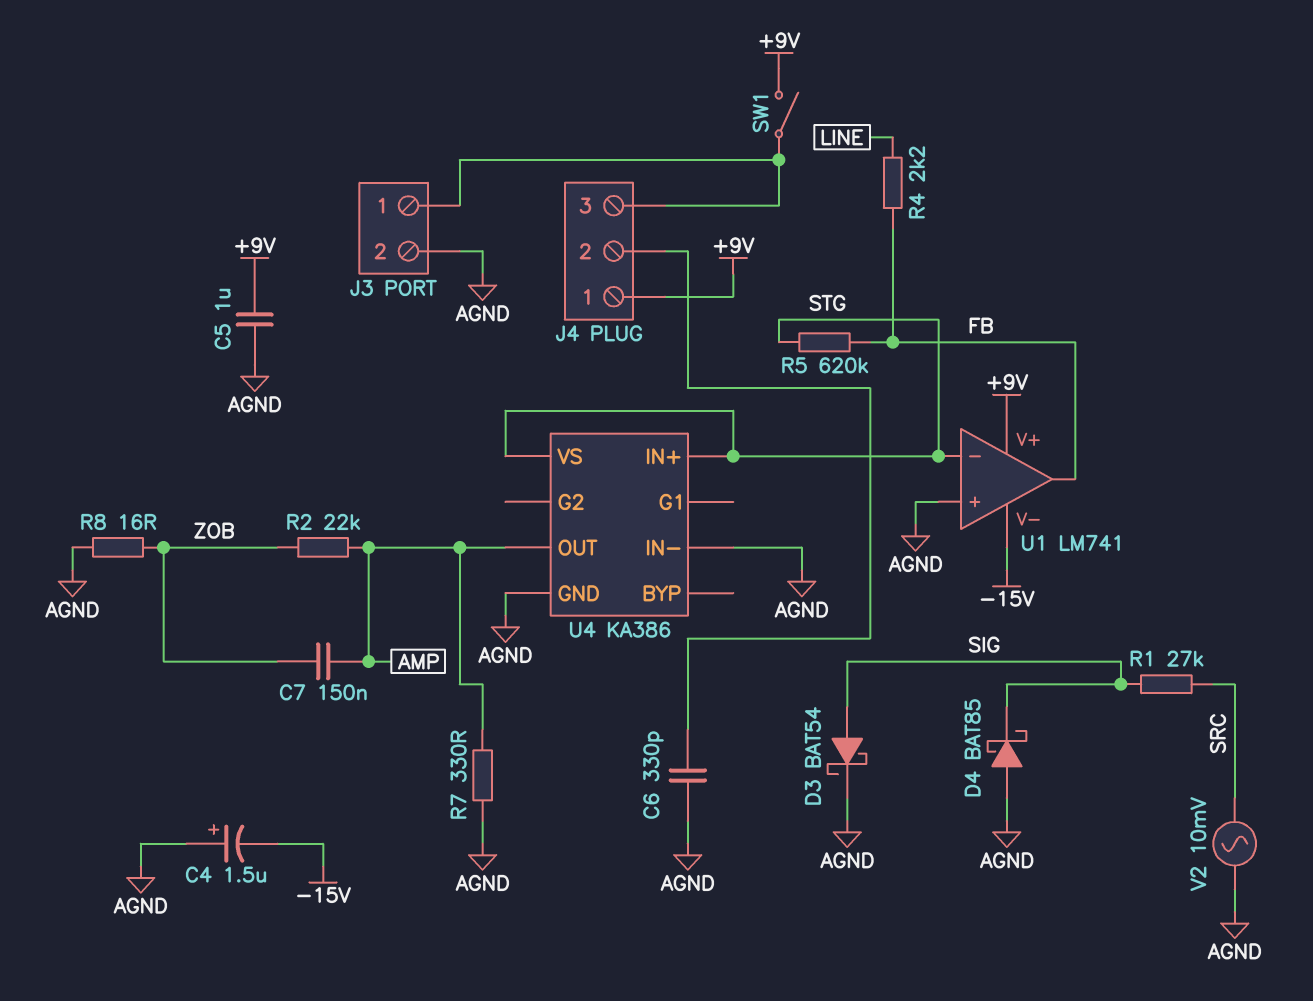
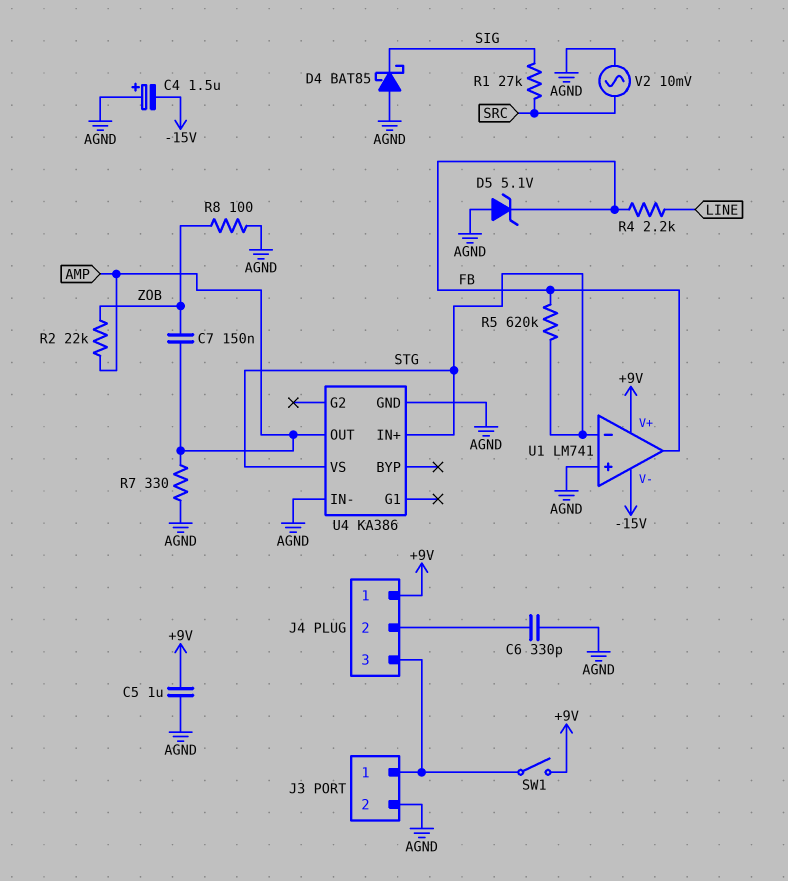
D3: schottky BAT54 (A SIG, K AGND) -> none
D5: none -> zener 5.1V (A AGND, K FB)
R8: 16 (AGND, ZOB) -> 100 (AGND, ZOB)

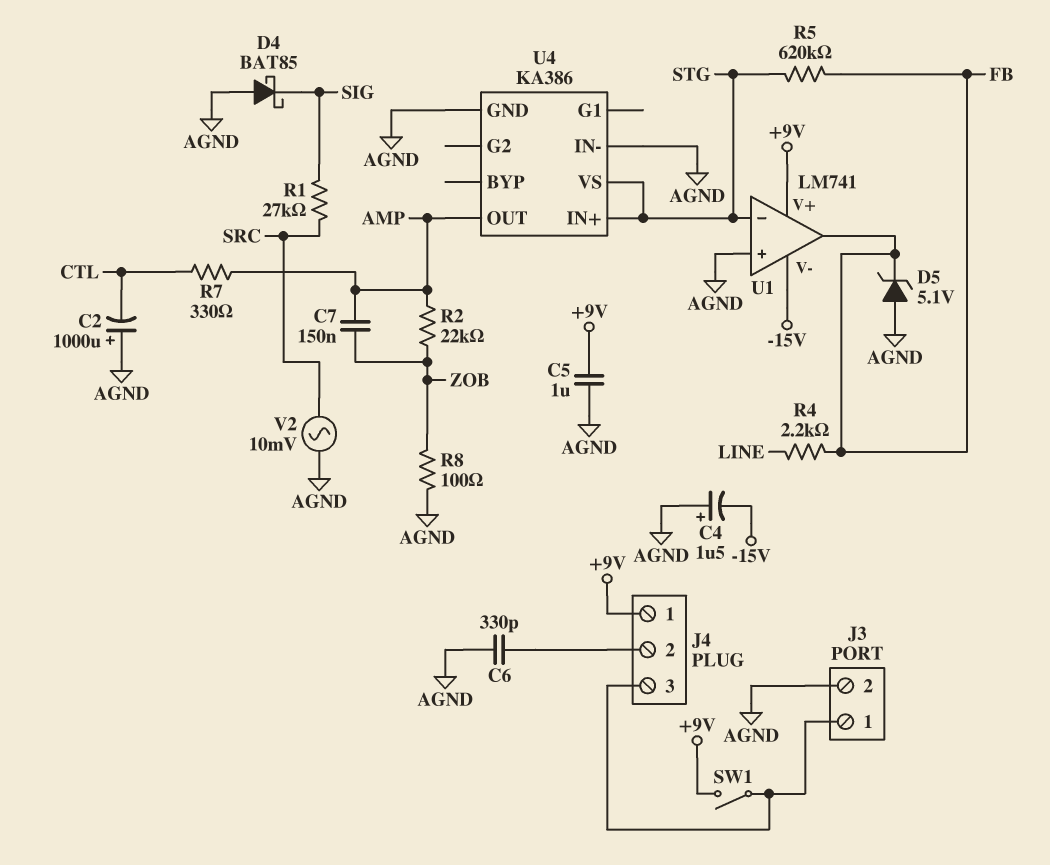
C2: none -> 1000uF (plus AGND, minus CTL)
R7: 330 (AGND, AMP) -> 330 (AMP, CTL)

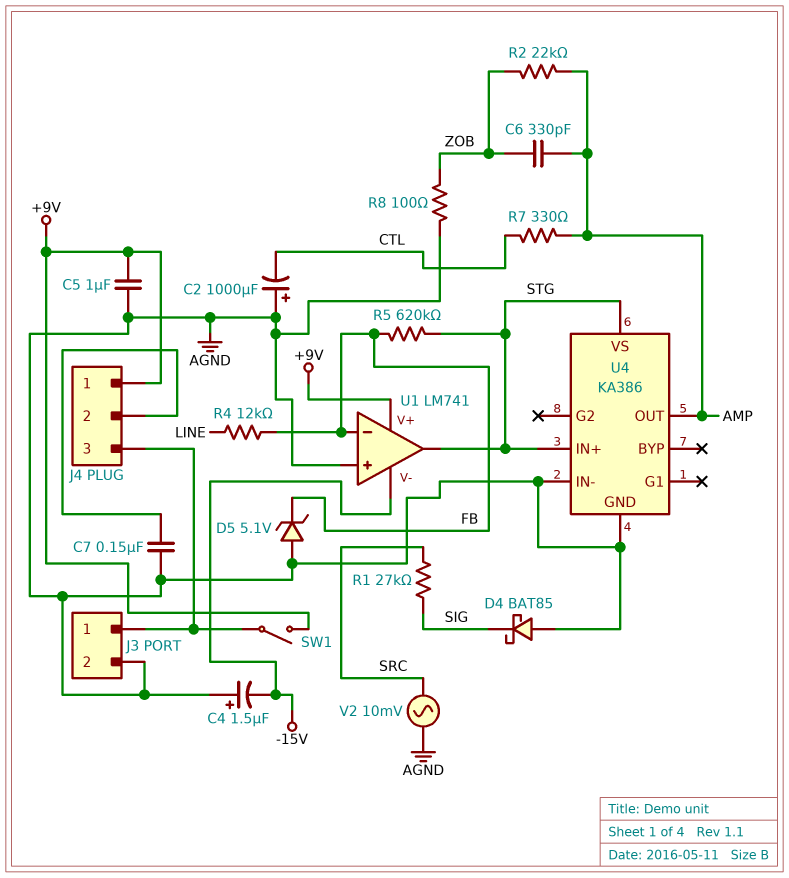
C6: 330pF (AGND, J4/2) -> 330pF (AMP, ZOB)
C7: 150nF (AMP, ZOB) -> 150nF (AGND, J4/2)
R4: 2.2k (FB, LINE) -> 12k (FB, LINE)
U1 pin in-: STG -> FB
U1 pin out: FB -> STG

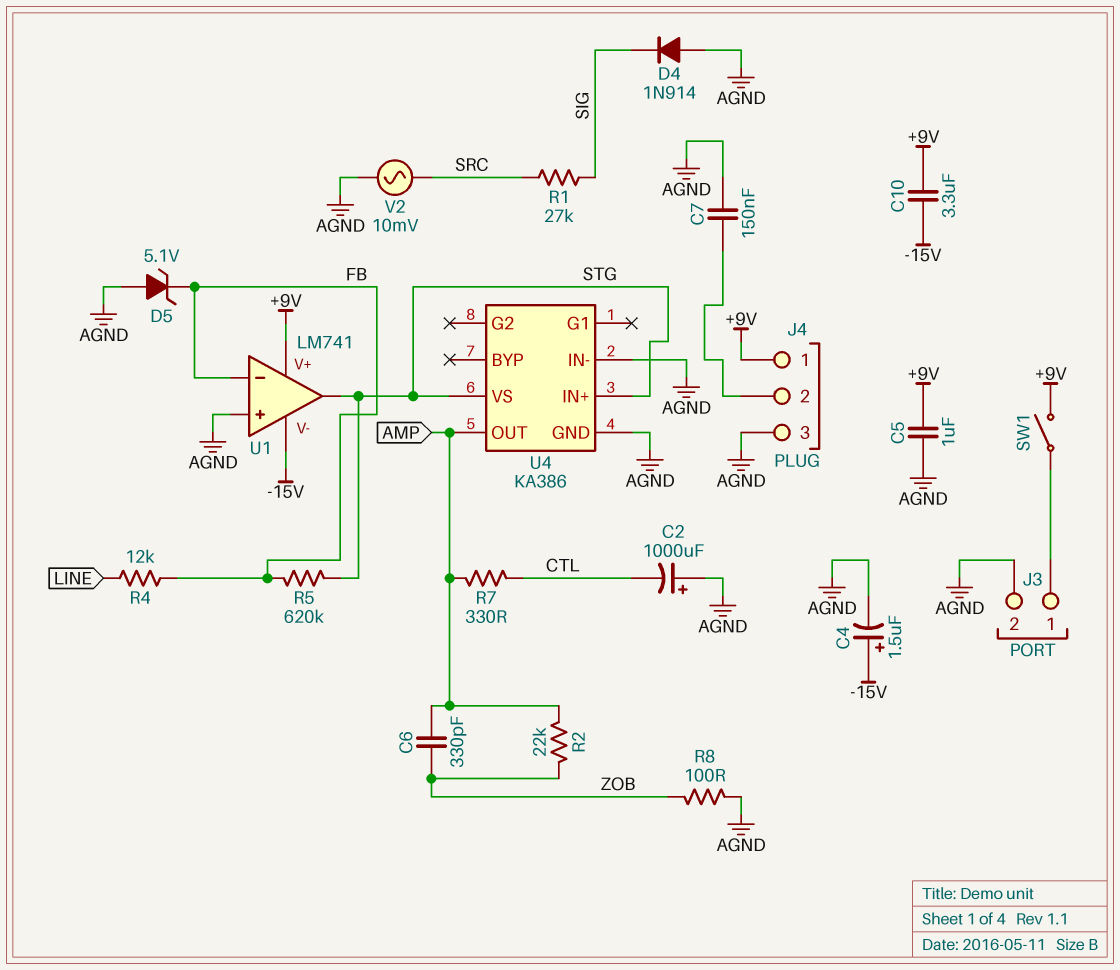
C4: 1.5uF (plus AGND, minus -15V) -> 1.5uF (plus -15V, minus AGND)
C10: none -> 3.3uF (+9V, -15V)
D4: schottky BAT85 (A AGND, K SIG) -> diode 1N914 (A AGND, K SIG)
J4 pin 3: J3/1 -> AGND

